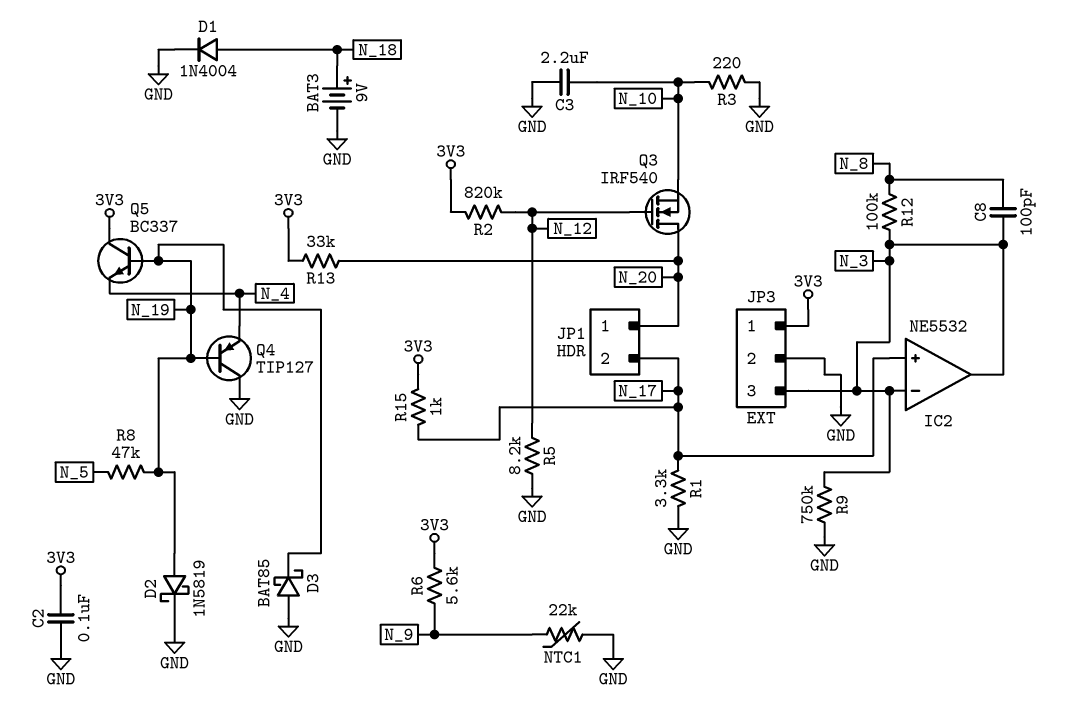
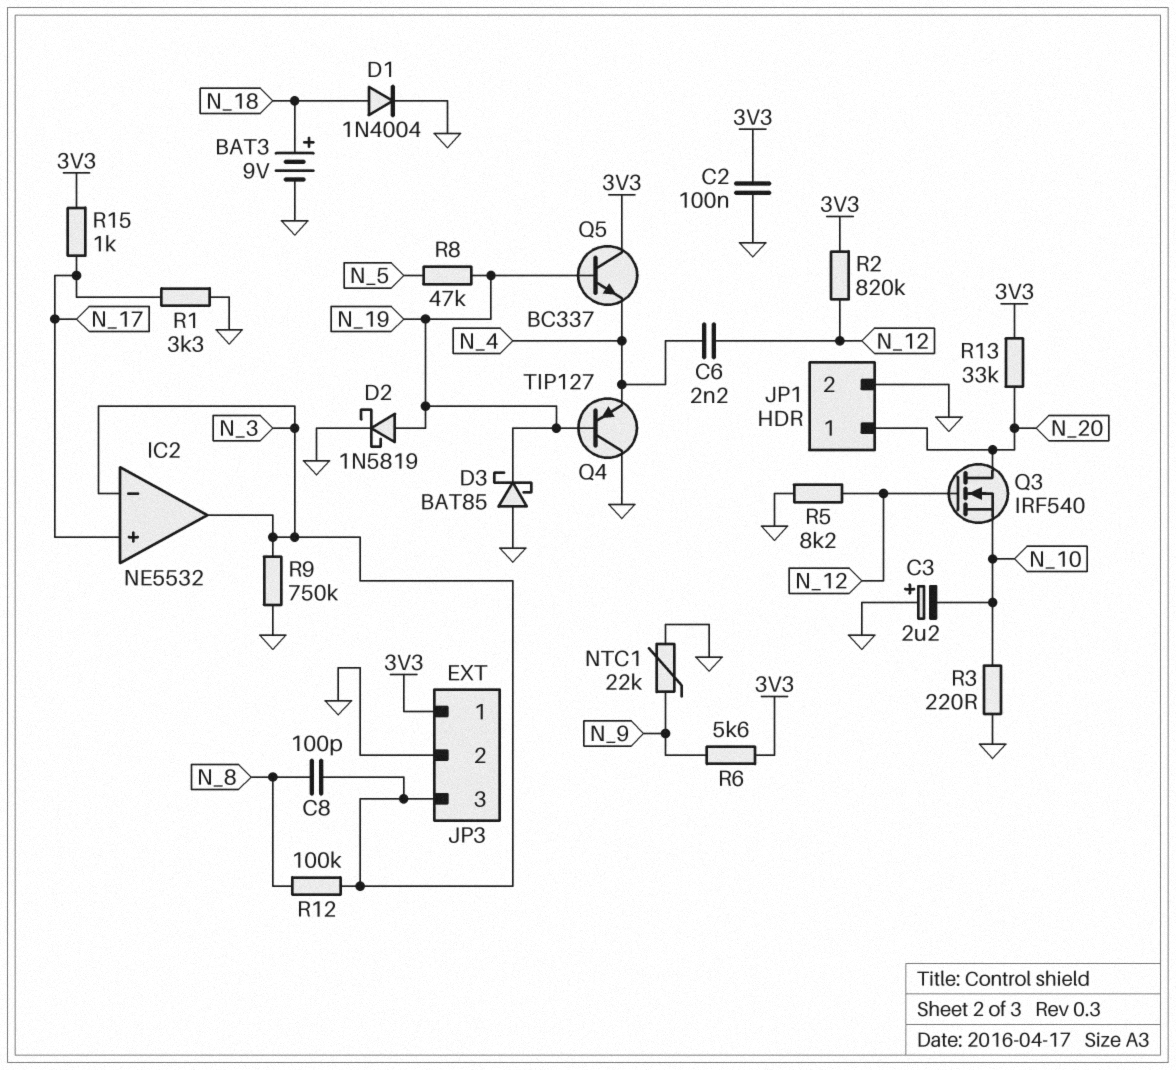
C3: 2.2uF (GND, N_10) -> 2.2uF (plus GND, minus N_10)
C6: none -> 2.2nF (N_4, N_12)
JP1 pin 2: N_17 -> GND

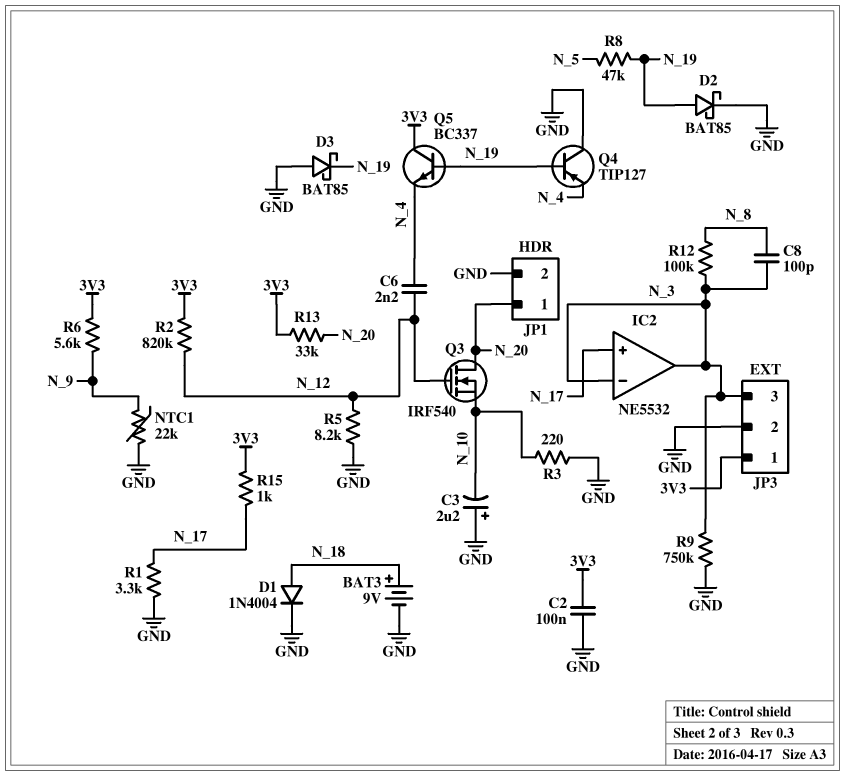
D2: schottky 1N5819 (A N_19, K GND) -> schottky BAT85 (A N_19, K GND)

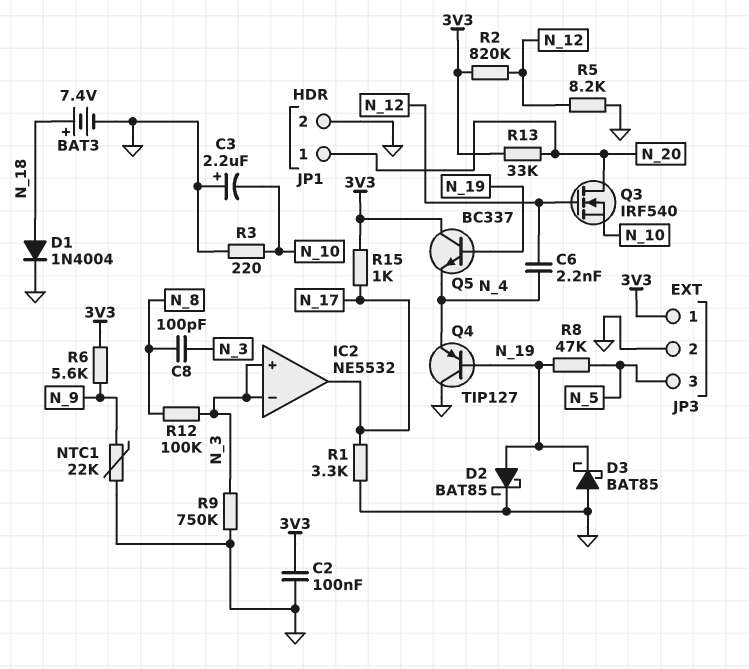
BAT3: 9V (plus N_18, minus GND) -> 7.4V (plus N_18, minus GND)
IC2 pin in+: N_17 -> N_3
IC2 pin out: N_3 -> N_17
JP3 pin 3: N_3 -> N_5

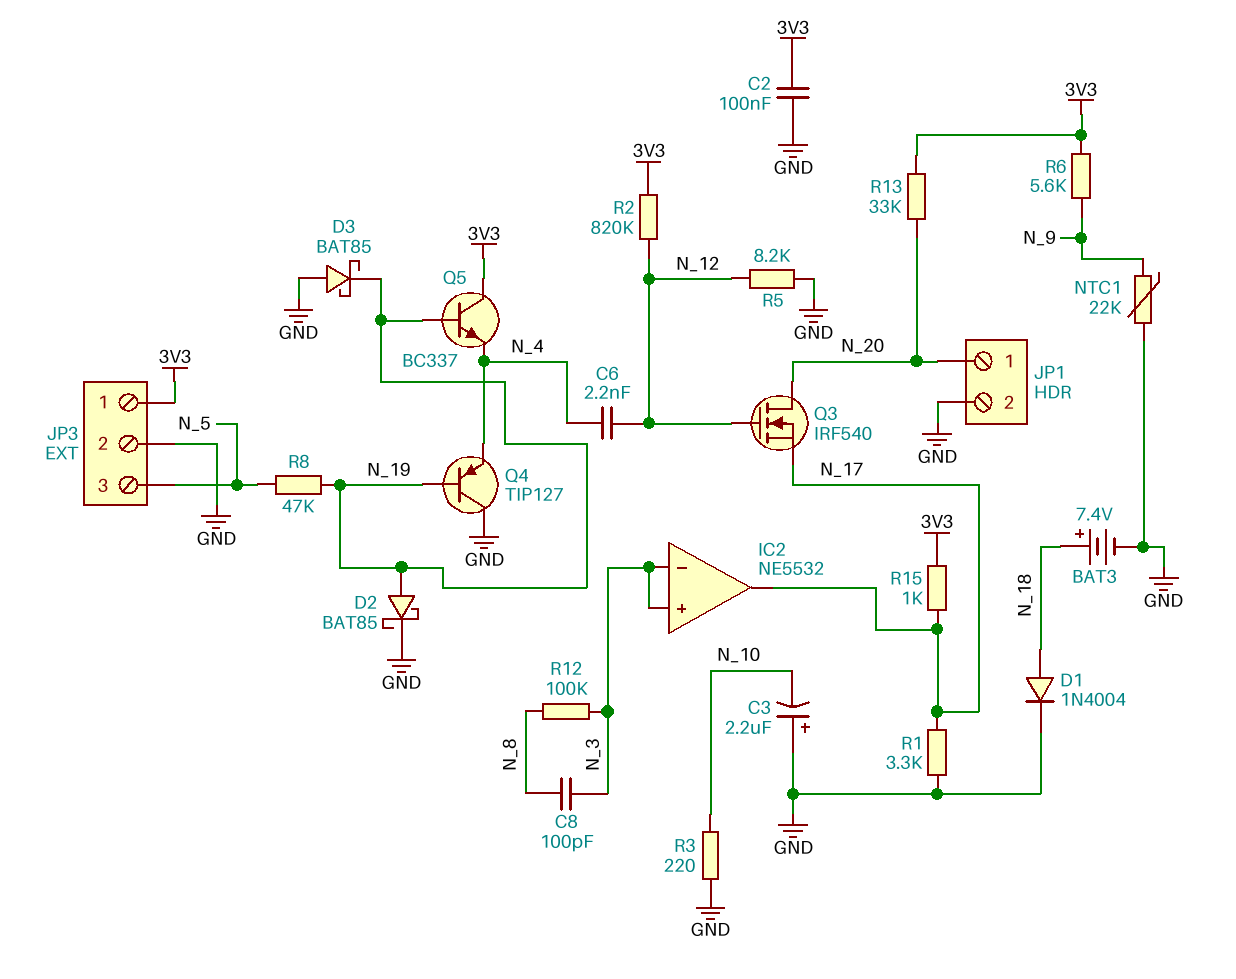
Q3: NMOS IRF540 (G N_12, D N_20, S N_10) -> NMOS IRF540 (G N_12, D N_20, S N_17)
R9: 750k (GND, N_3) -> none

